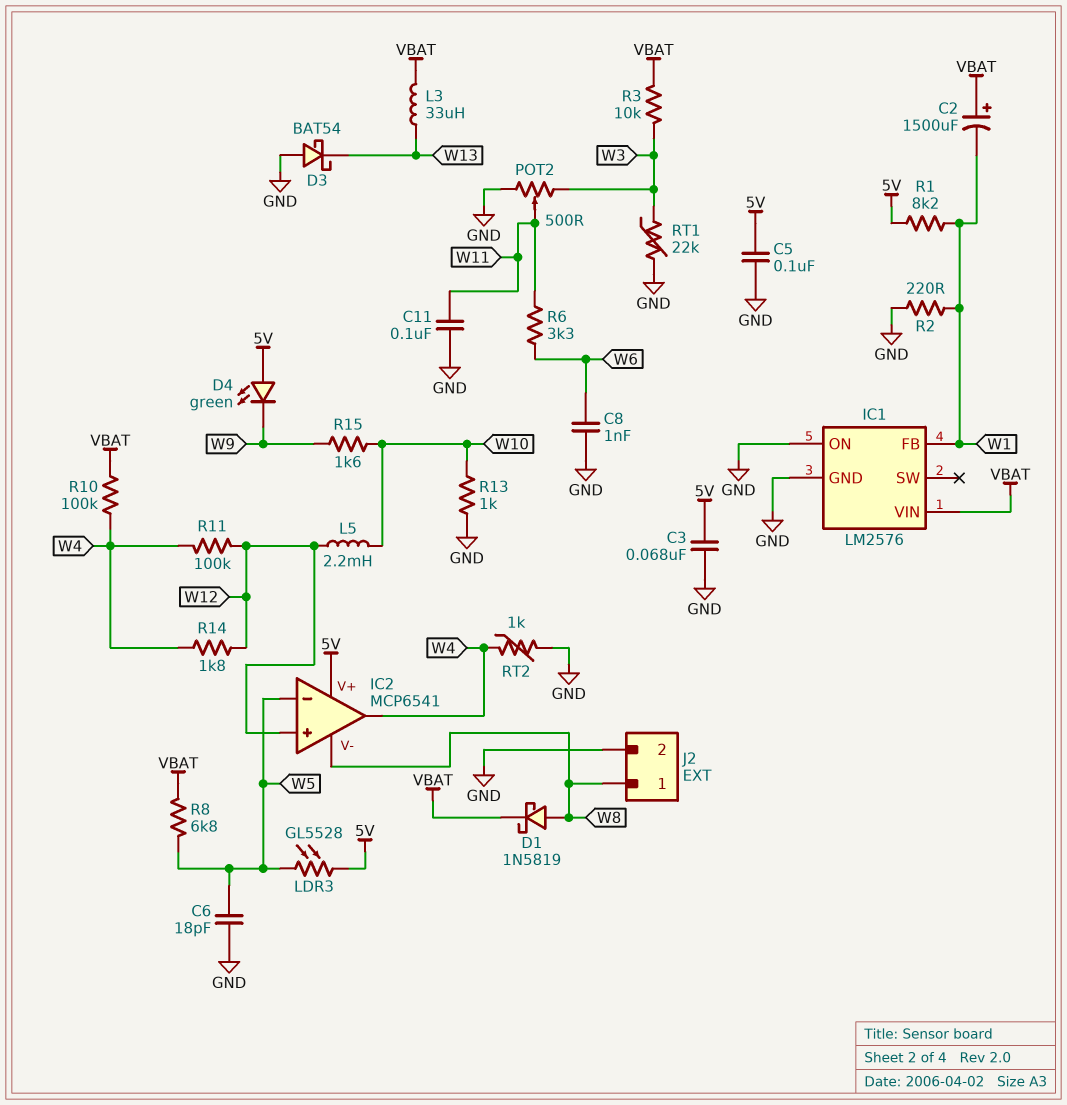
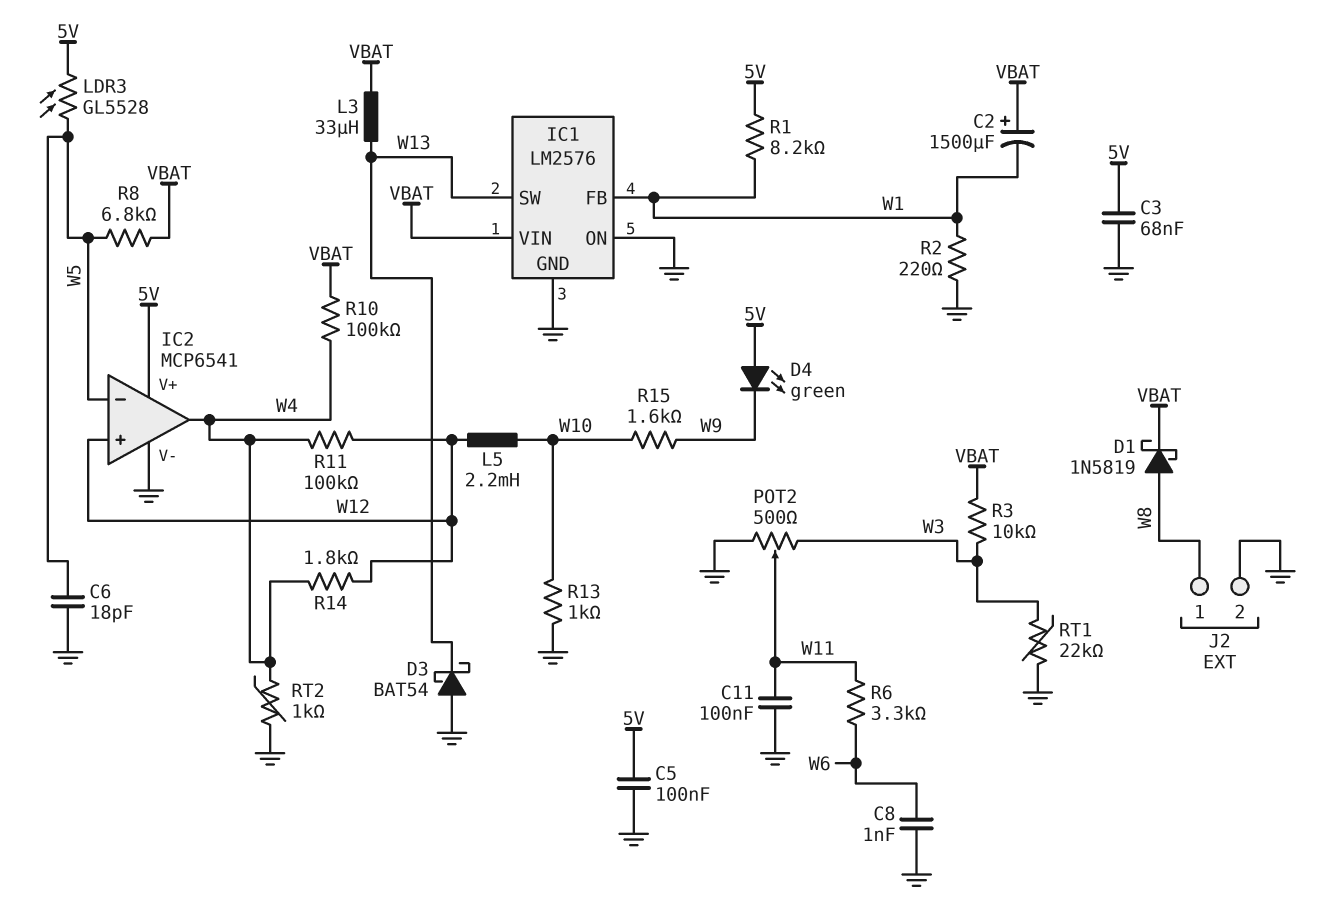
IC1 pin SW: none -> W13
IC2 pin V-: W8 -> GND

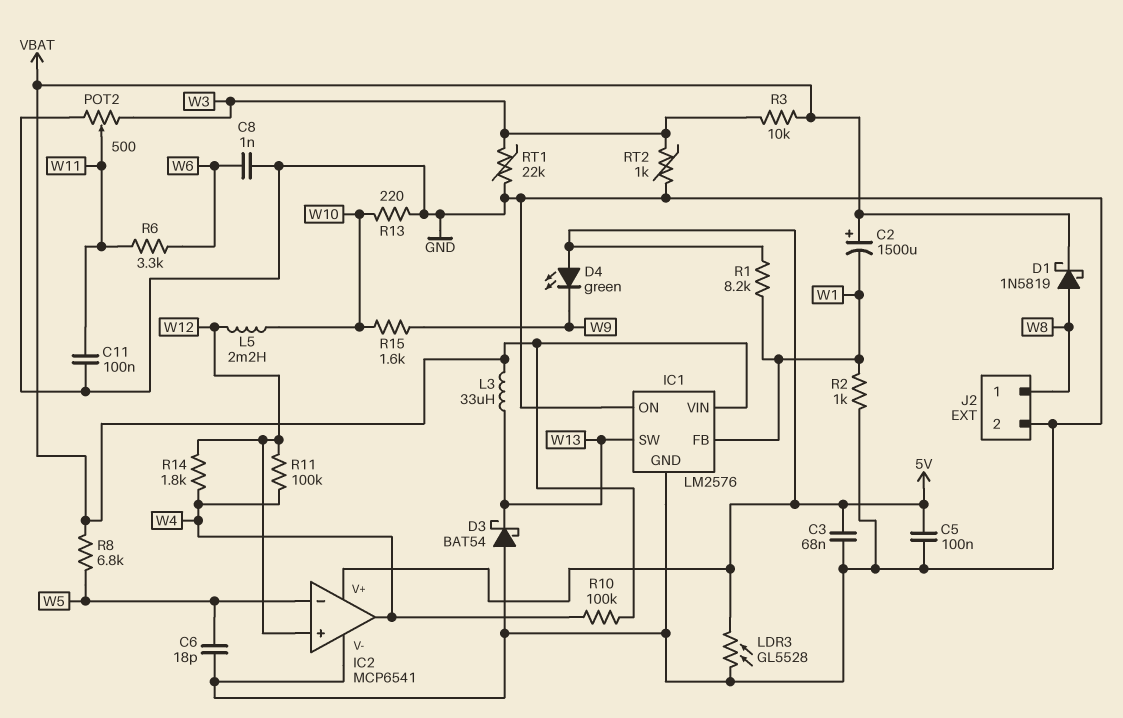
LDR3: GL5528 (5V, W5) -> GL5528 (5V, GND)
R2: 220 (GND, W1) -> 1k (GND, W1)
R13: 1k (GND, W10) -> 220 (GND, W10)
RT2: 1k (GND, W4) -> 1k (GND, W3)

